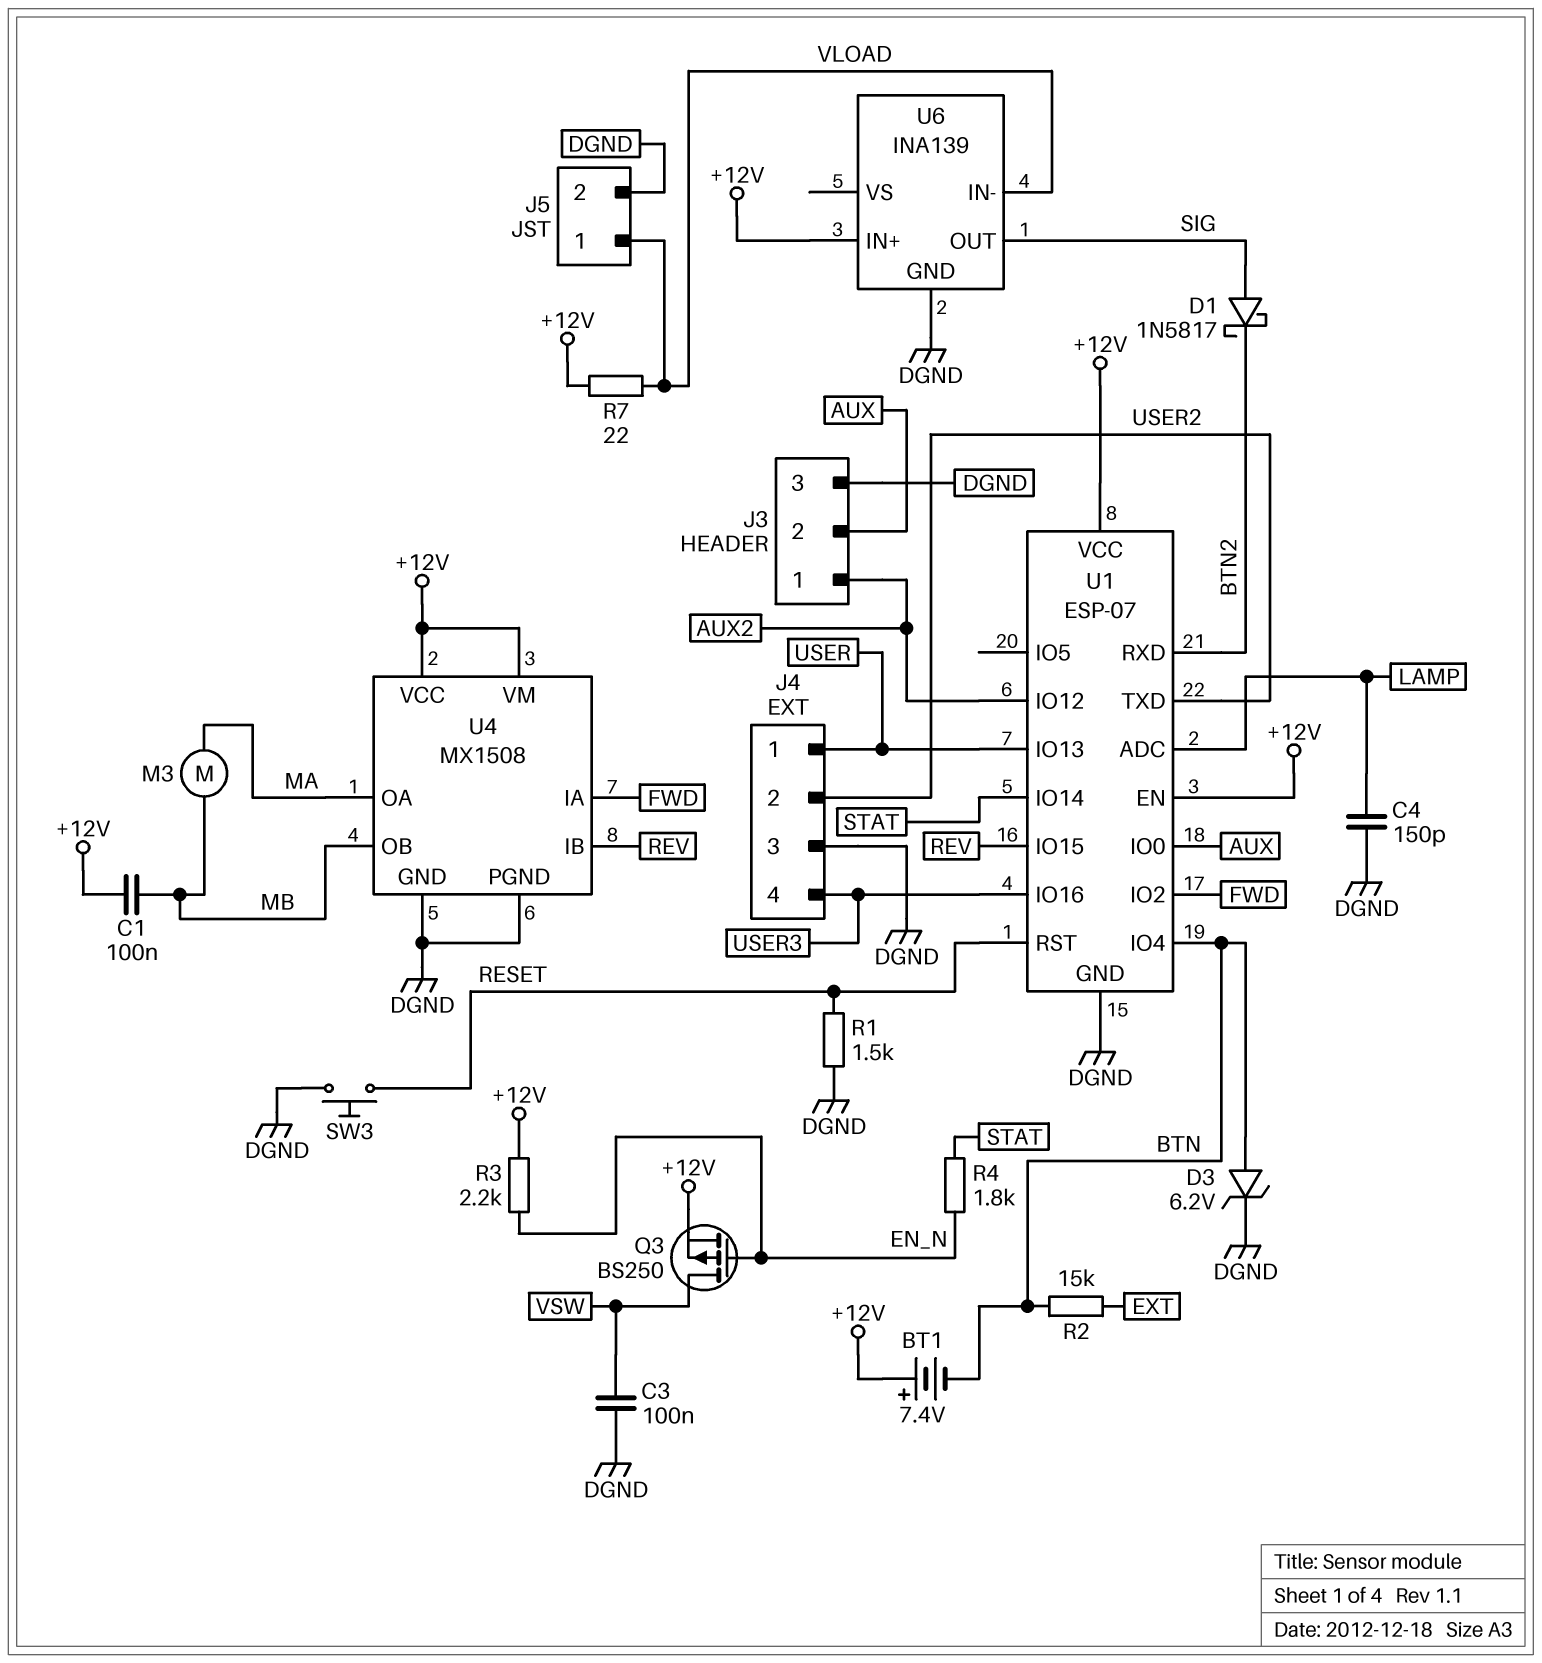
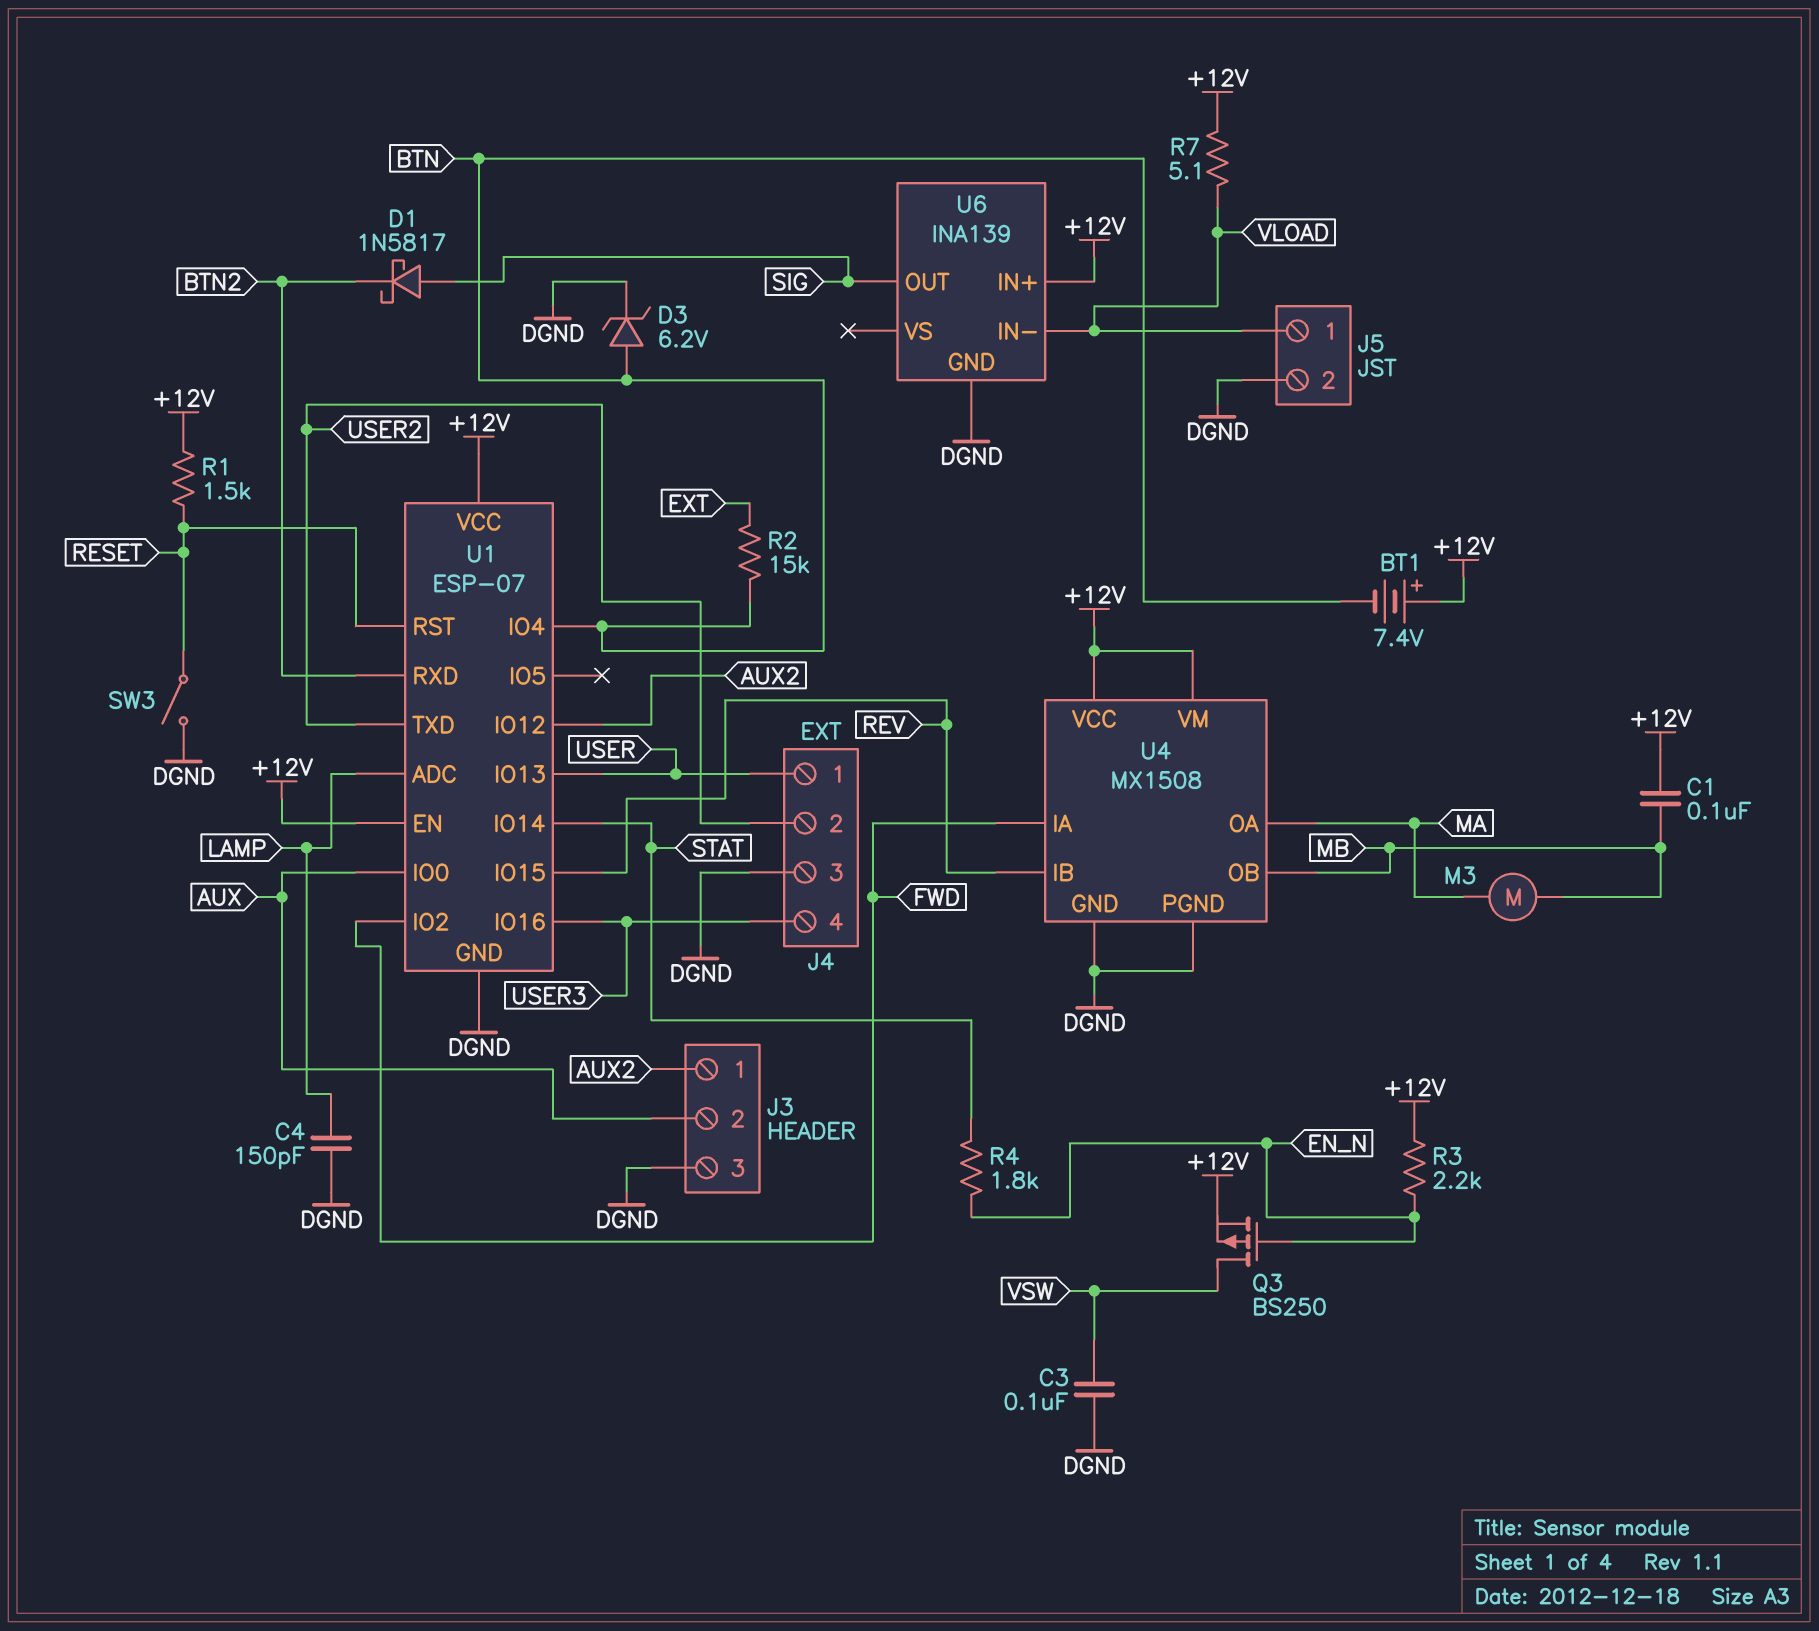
R1: 1.5k (DGND, RESET) -> 1.5k (+12V, RESET)
R7: 22 (+12V, VLOAD) -> 5.1 (+12V, VLOAD)
SW3: button (DGND, RESET) -> switch (DGND, RESET)

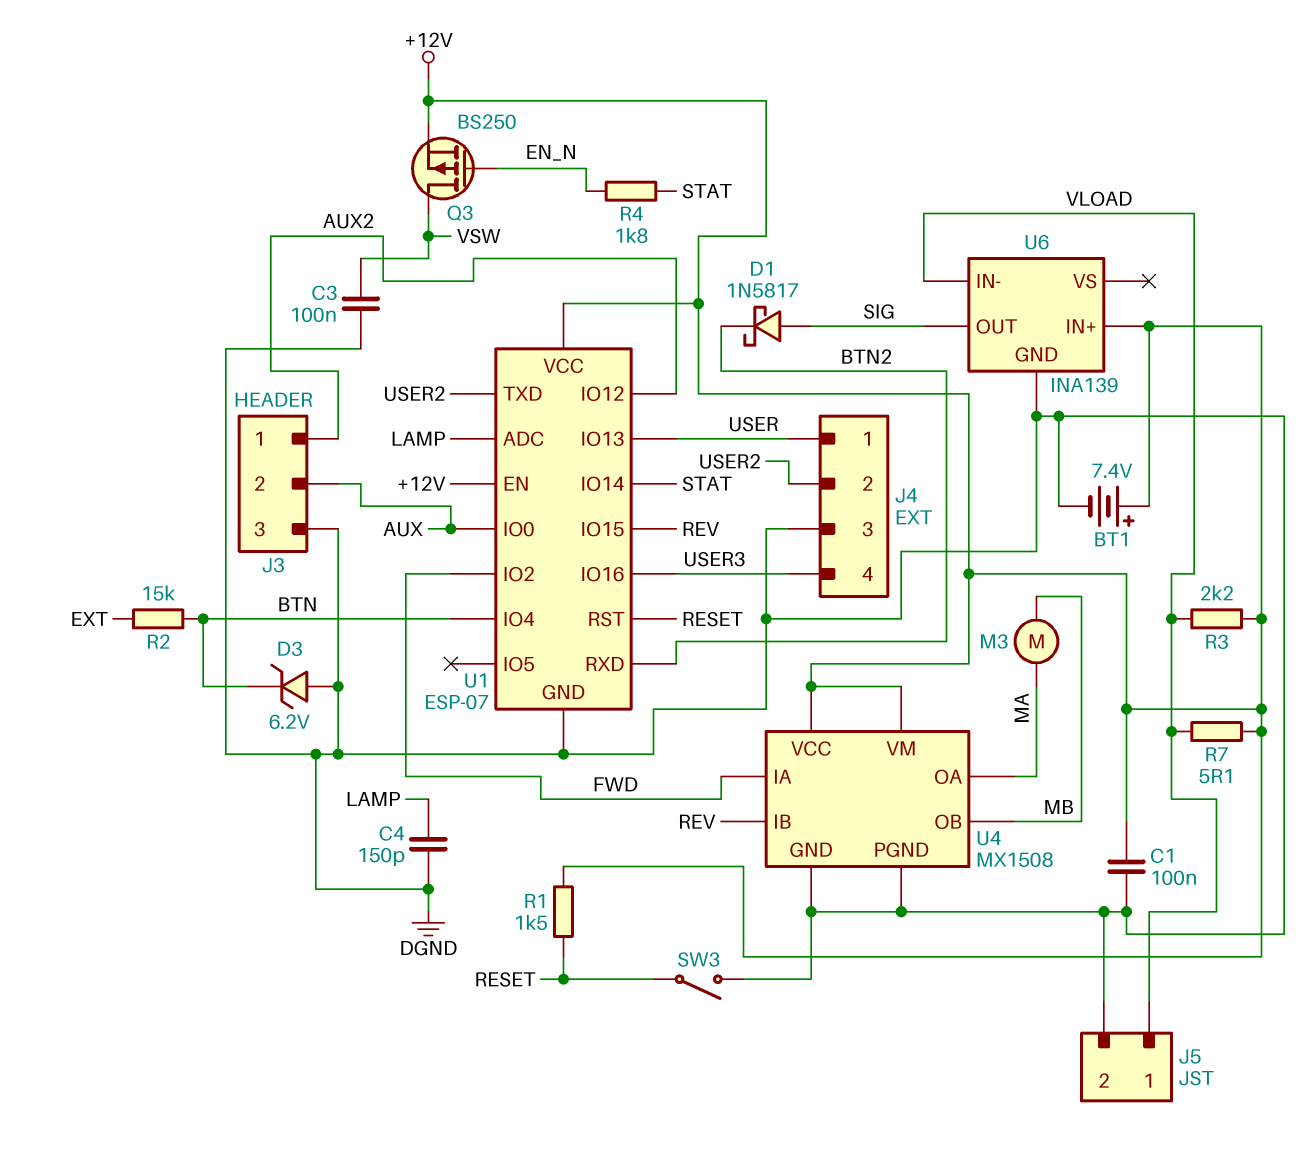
BT1: 7.4V (plus +12V, minus BTN) -> 7.4V (plus +12V, minus DGND)
C1: 100nF (+12V, MB) -> 100nF (+12V, DGND)
D3: zener 6.2V (A BTN, K DGND) -> zener 6.2V (A DGND, K BTN)
R3: 2.2k (+12V, EN_N) -> 2.2k (+12V, VLOAD)

